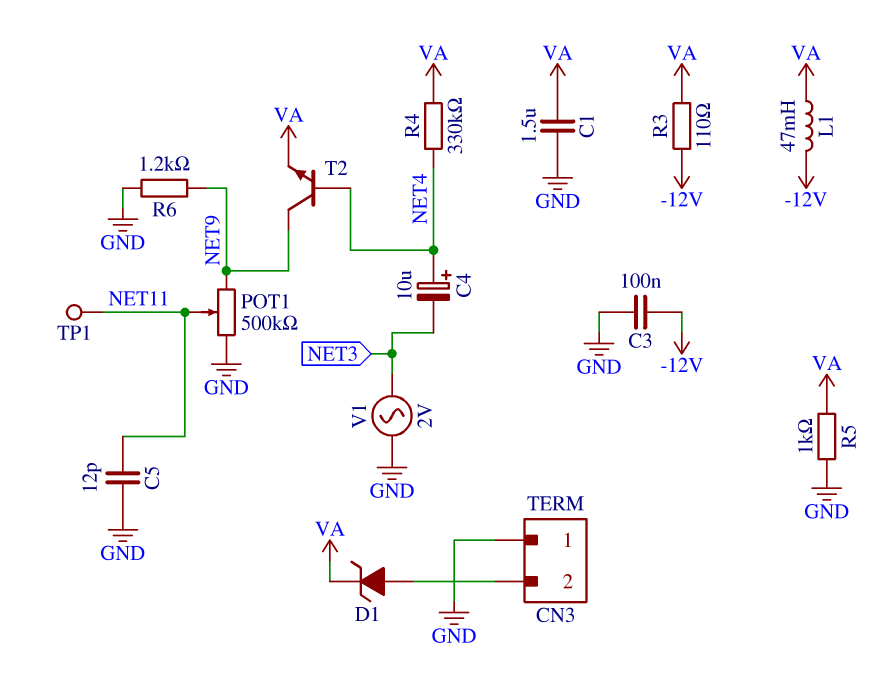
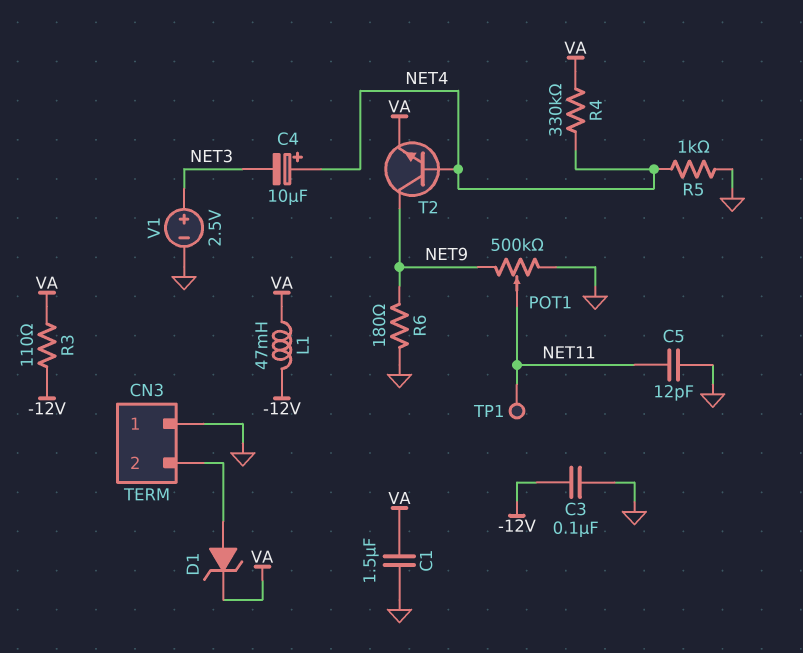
R5: 1k (GND, VA) -> 1k (GND, NET4)
R6: 1.2k (GND, NET9) -> 180 (GND, NET9)
V1: AC 2V (GND, NET3) -> 2.5V (plus NET3, minus GND)

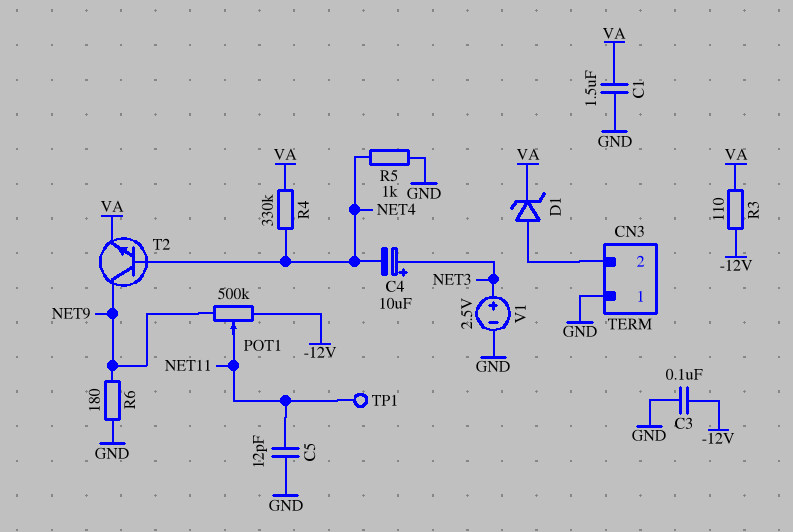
C4: 10uF (plus NET4, minus NET3) -> 10uF (plus NET3, minus NET4)
L1: 47mH (-12V, VA) -> none
POT1: 500k (GND, NET9, wiper NET11) -> 500k (-12V, NET9, wiper NET11)

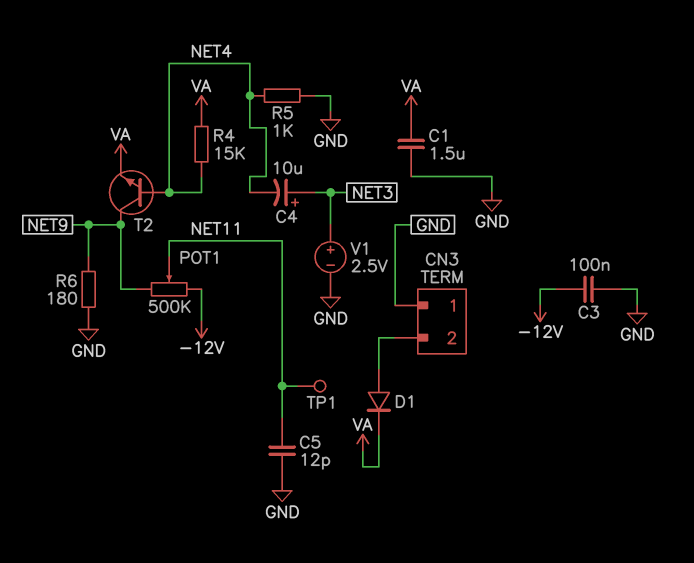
D1: zener (A CN3/2, K VA) -> diode (A CN3/2, K VA)
R3: 110 (-12V, VA) -> none
R4: 330k (NET4, VA) -> 15k (NET4, VA)

